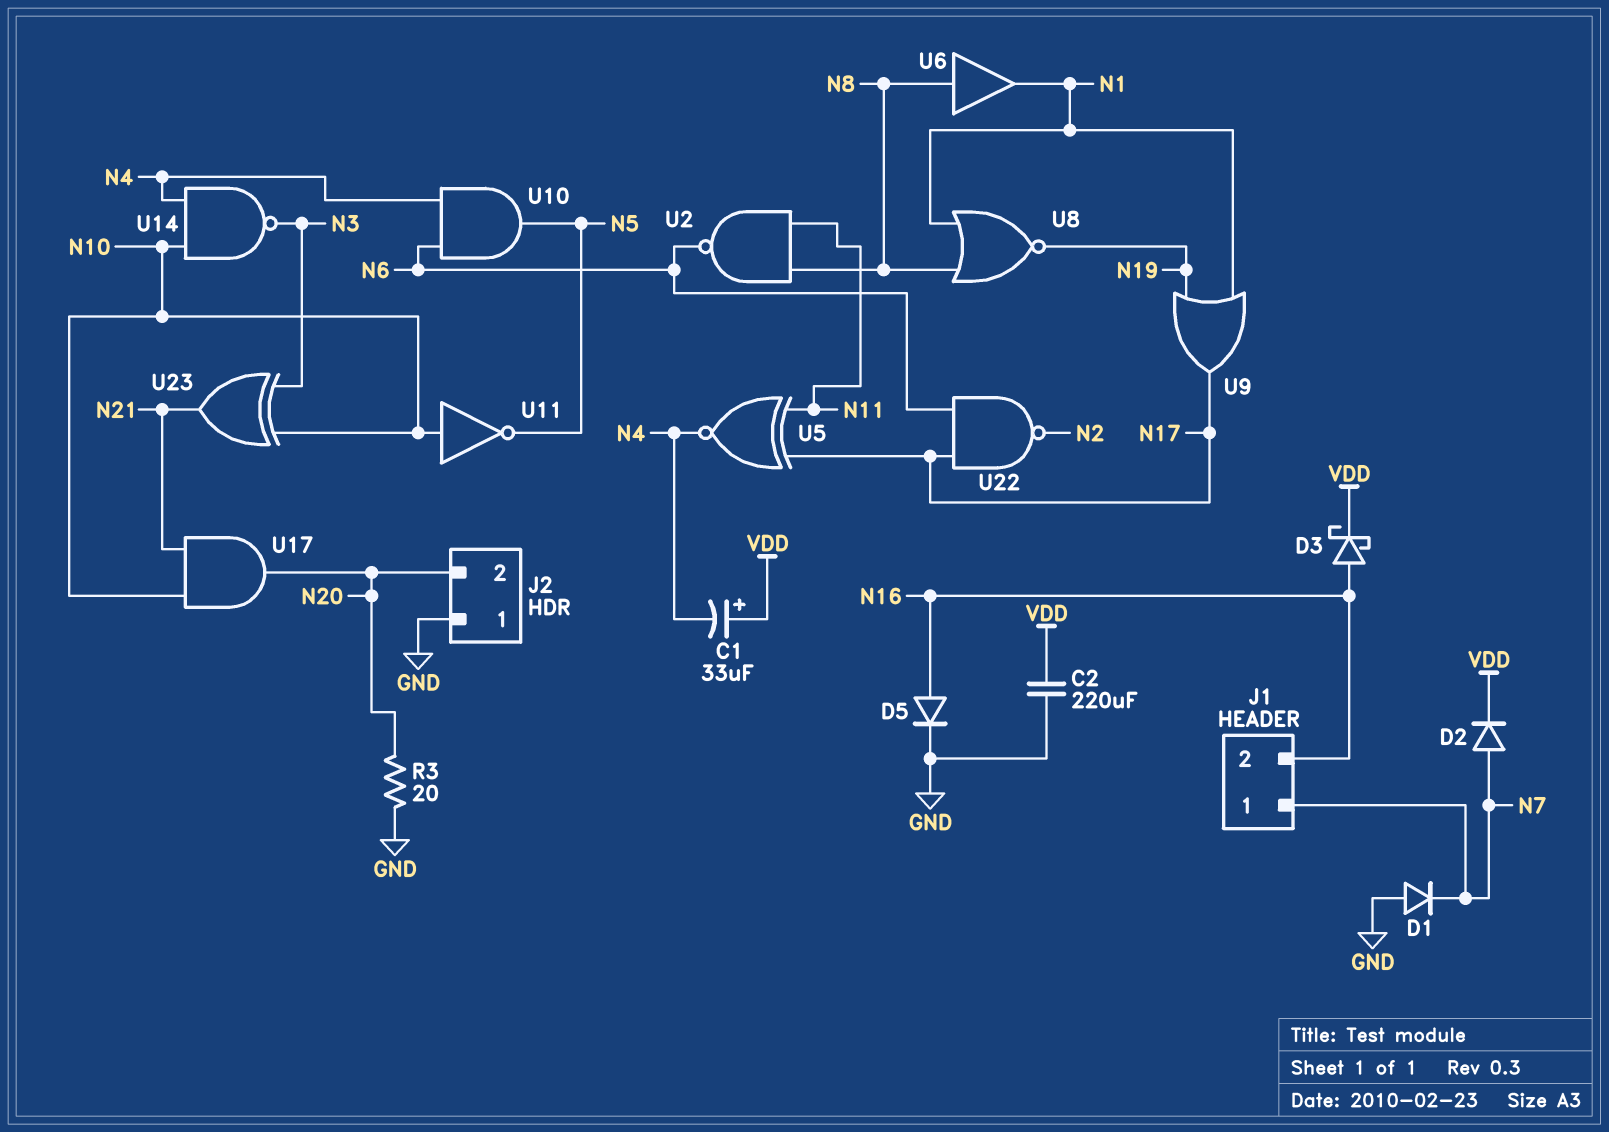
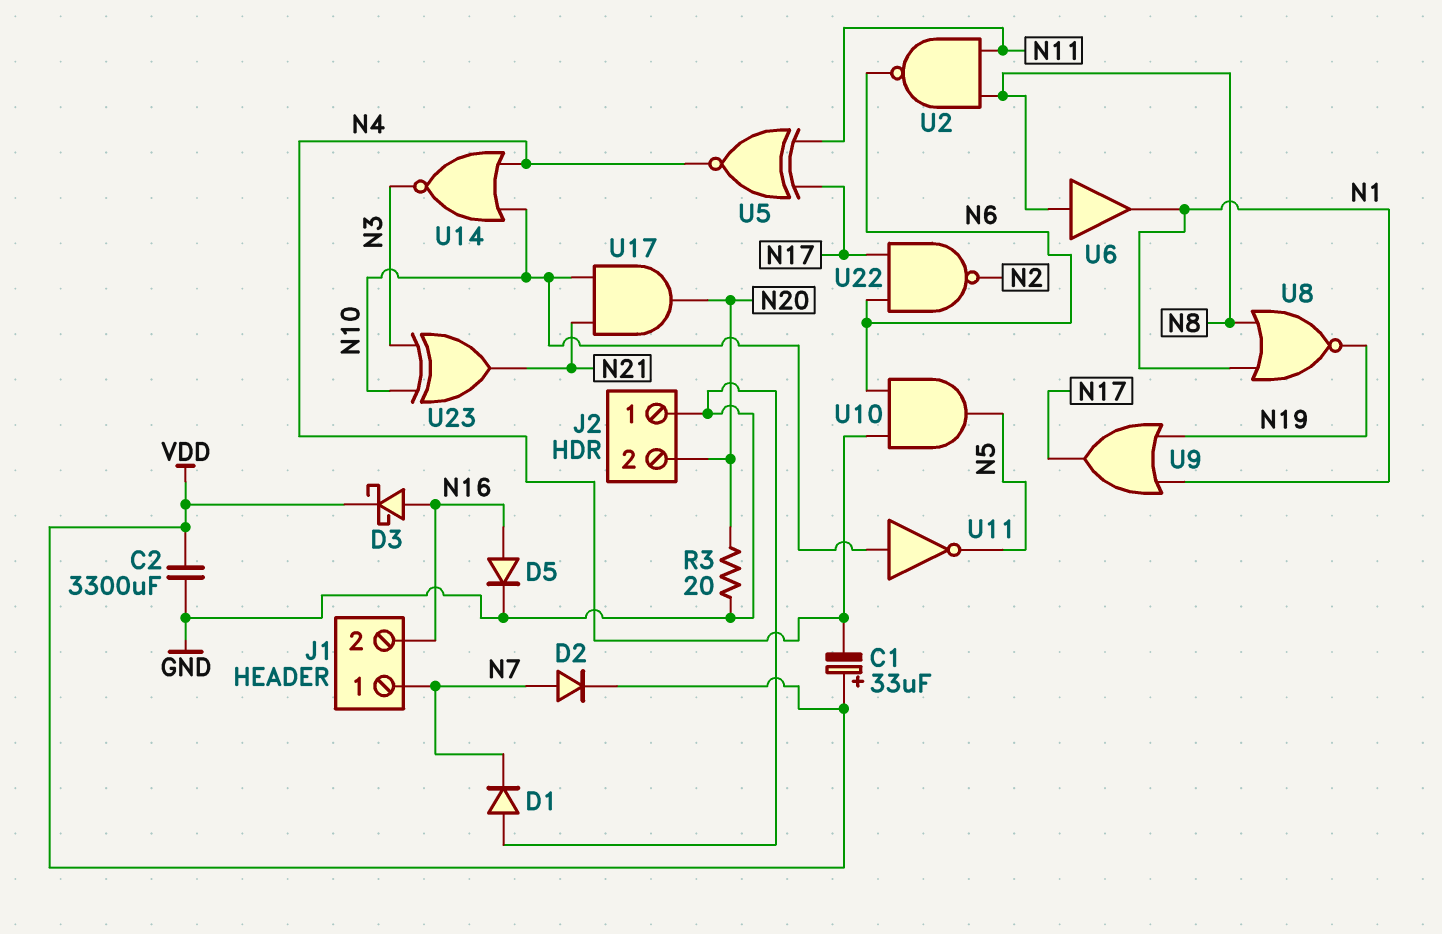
C2: 220uF (GND, VDD) -> 3300uF (GND, VDD)
U14: NAND (in N4, in N10, out N3) -> NOR (in N4, in N10, out N3)

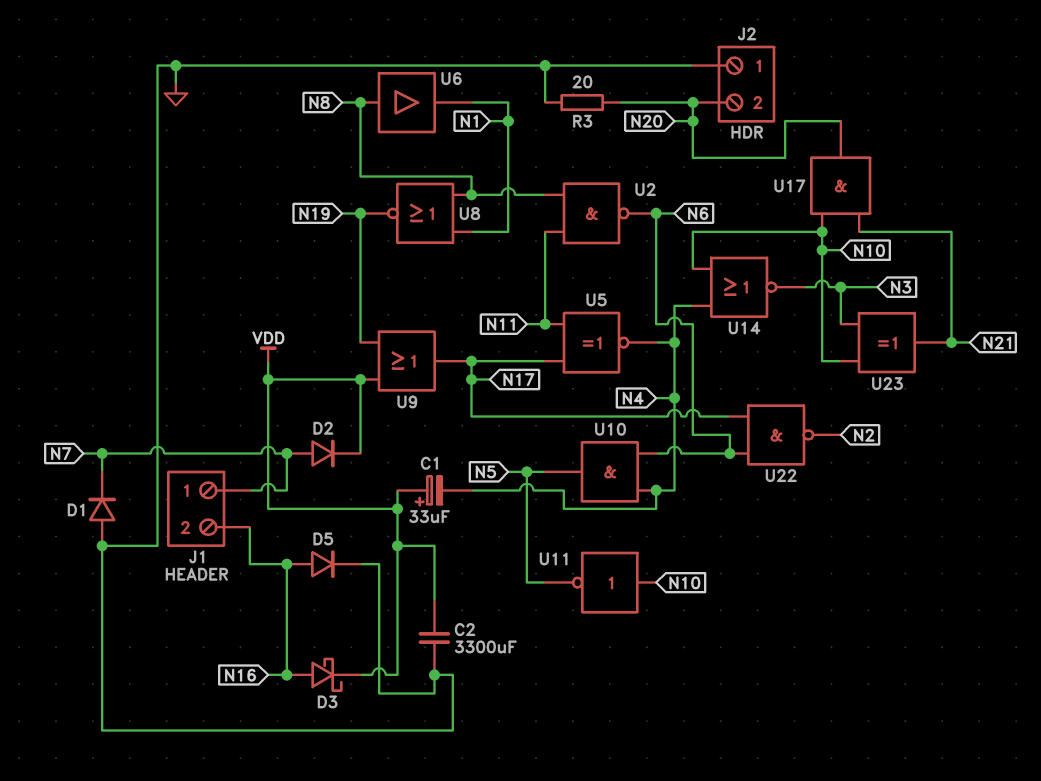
U9: OR (in N1, in N19, out N17) -> OR (in N19, in VDD, out N17)

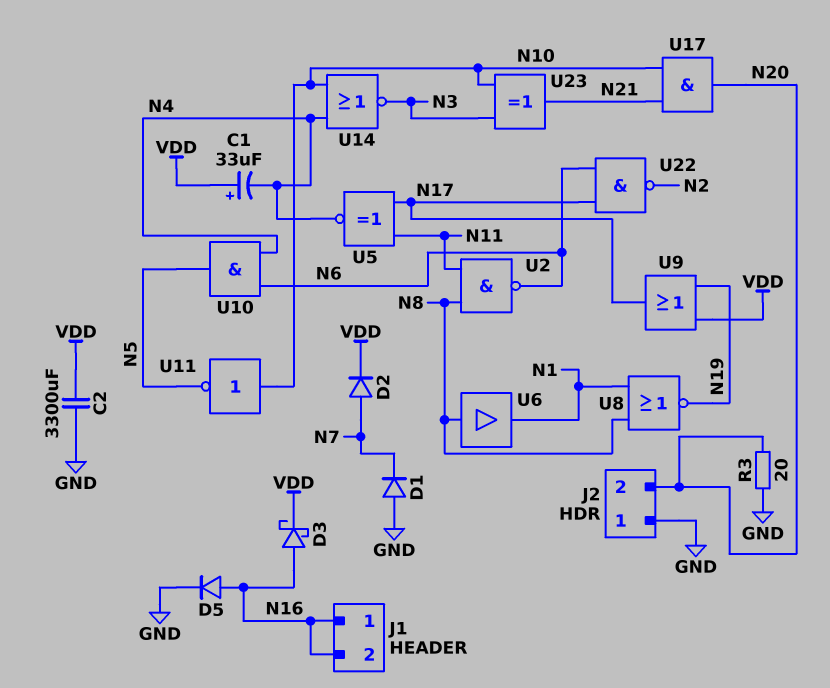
J1 pin 1: N7 -> N16

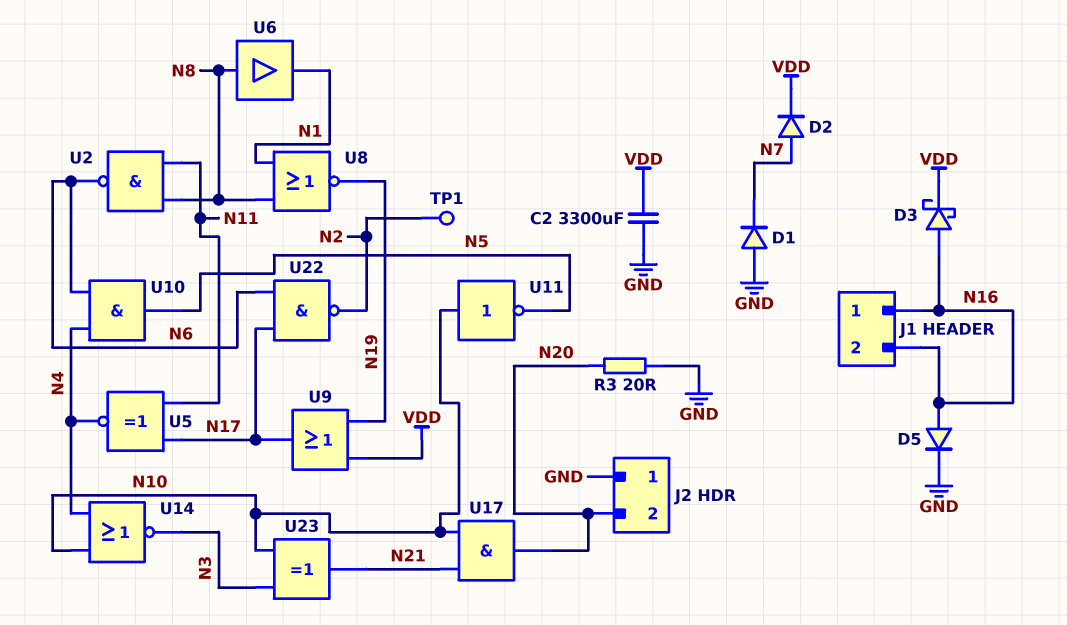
C1: 33uF (plus VDD, minus N4) -> none
TP1: none -> test point (N2)

